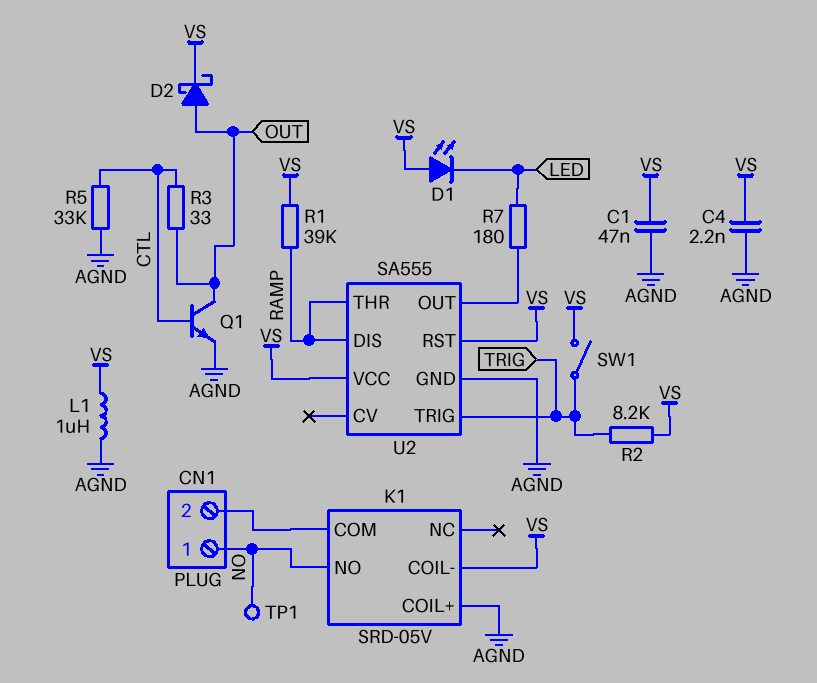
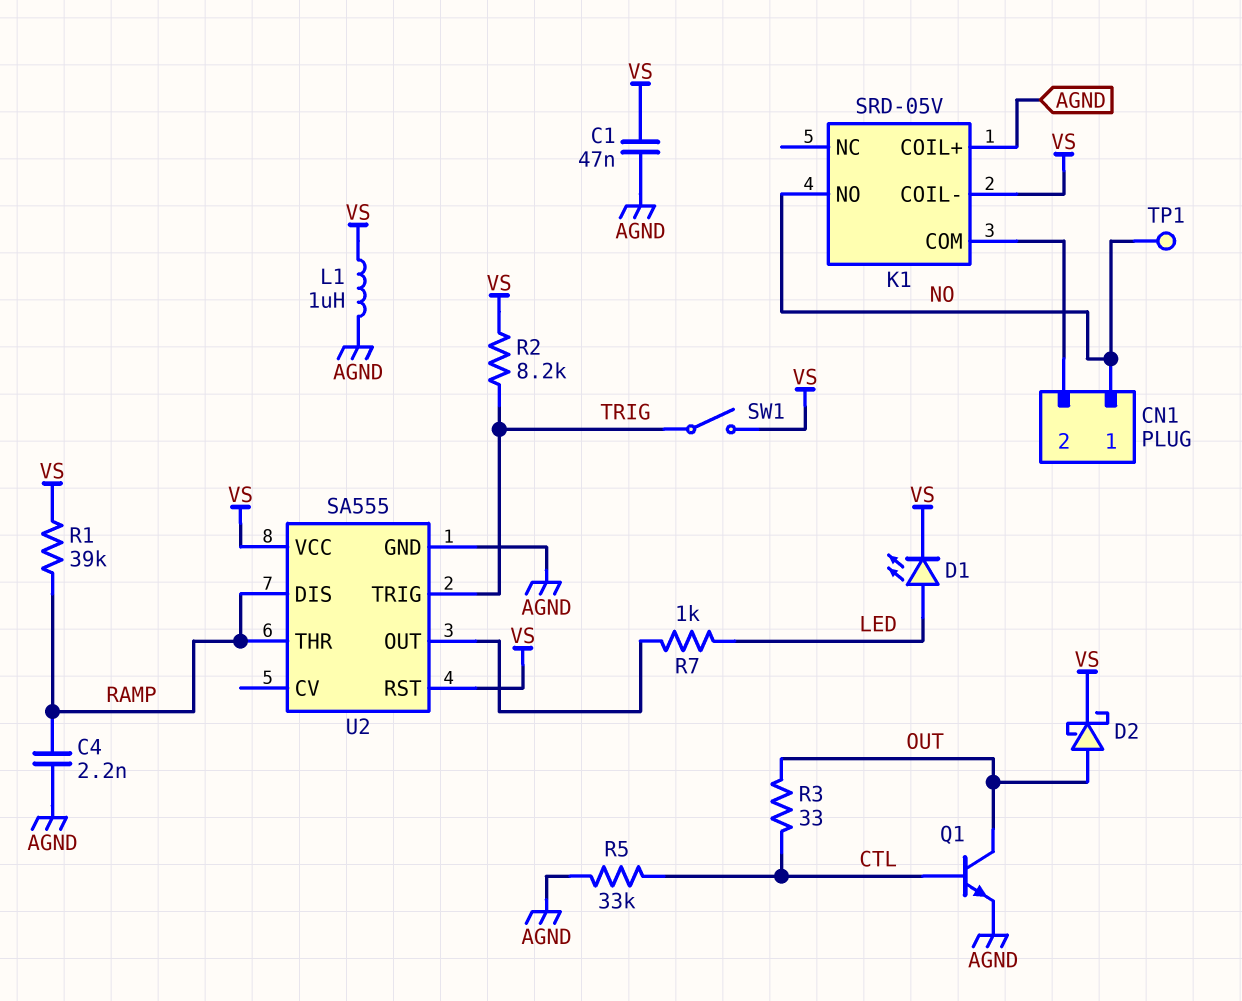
C4: 2.2nF (AGND, VS) -> 2.2nF (AGND, RAMP)
D1: LED (A VS, K LED) -> LED (A LED, K VS)
R7: 180 (LED, U2/OUT) -> 1k (LED, U2/OUT)

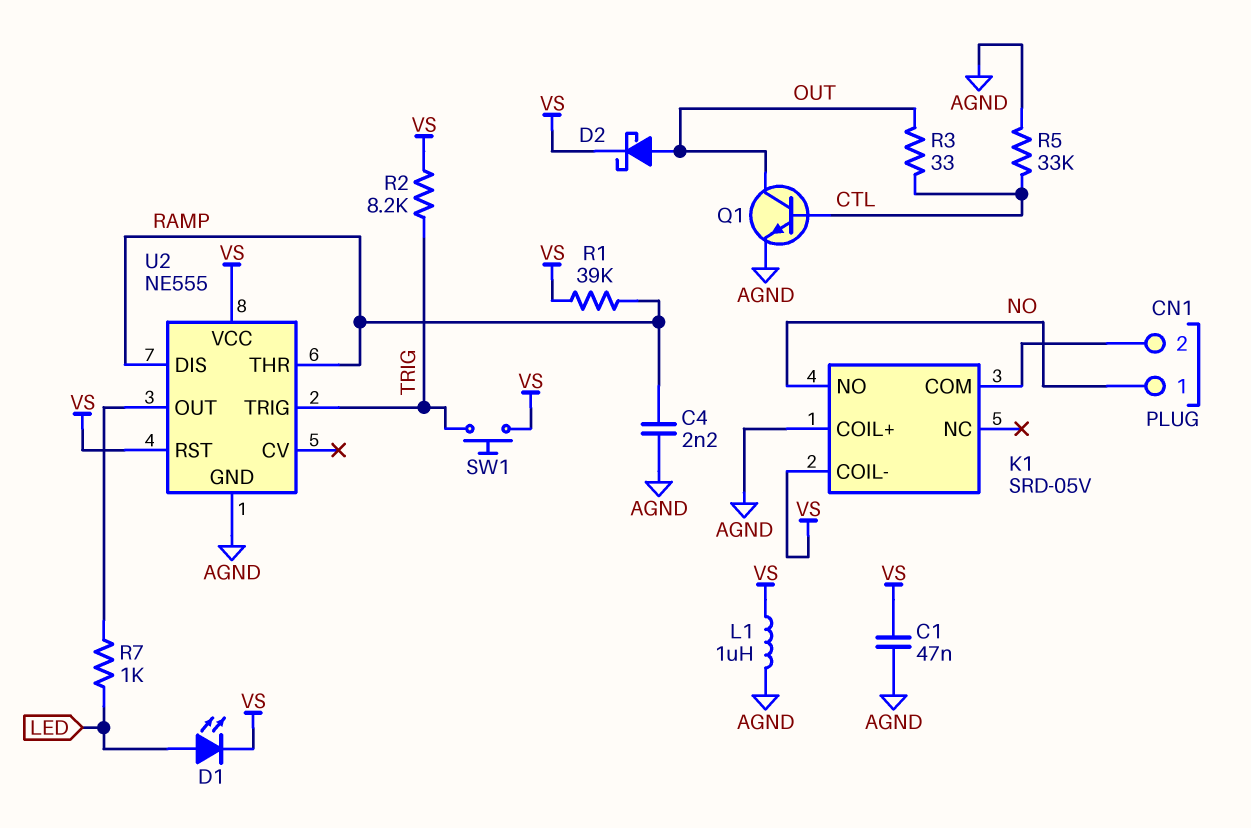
SW1: switch (TRIG, VS) -> button (TRIG, VS)
TP1: test point (NO) -> none
U2: SA555 -> NE555

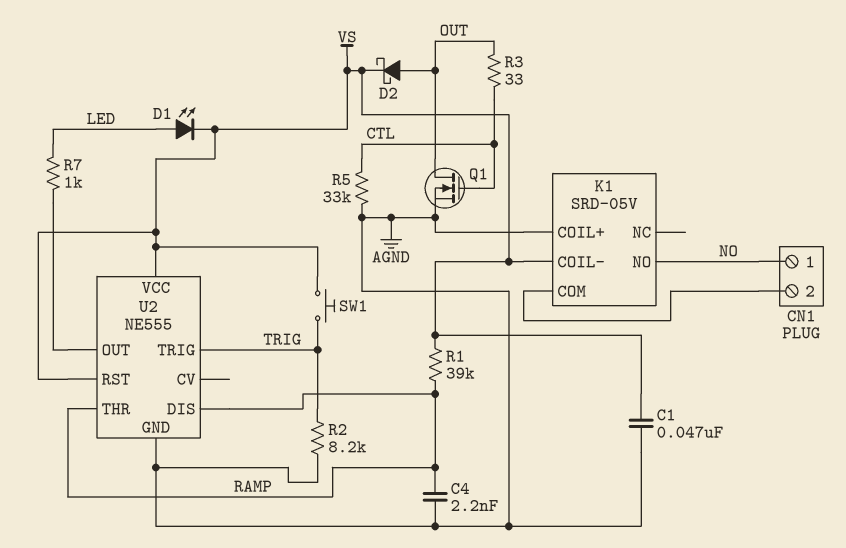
L1: 1uH (AGND, VS) -> none
Q1: NPN (B CTL, C OUT, E AGND) -> NMOS (G CTL, D OUT, S AGND)
R2: 8.2k (TRIG, VS) -> 8.2k (AGND, TRIG)

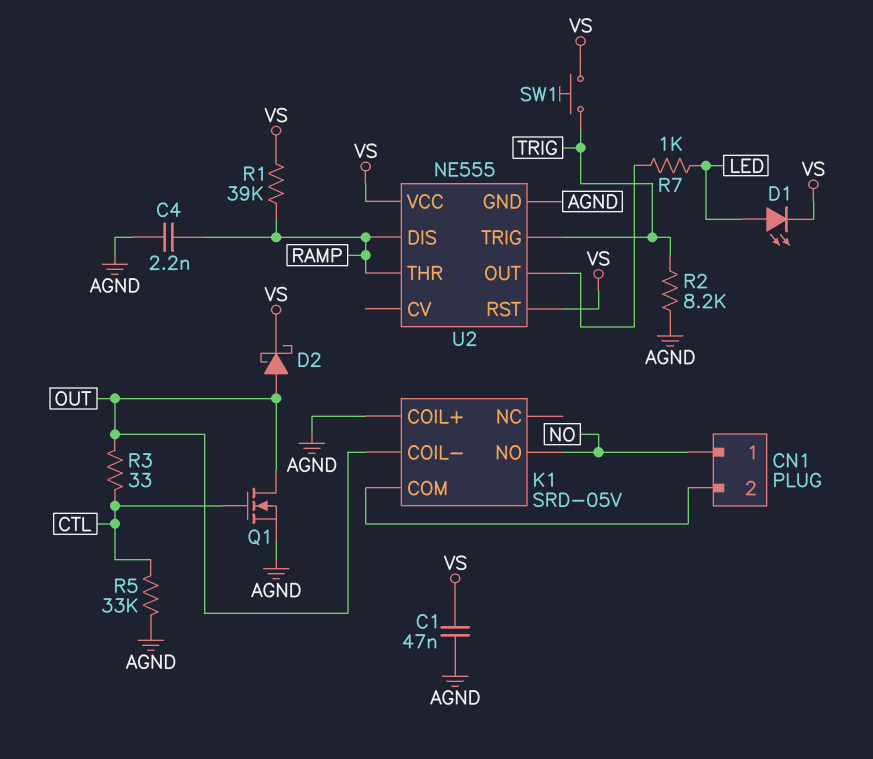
K1 pin COIL-: VS -> OUT

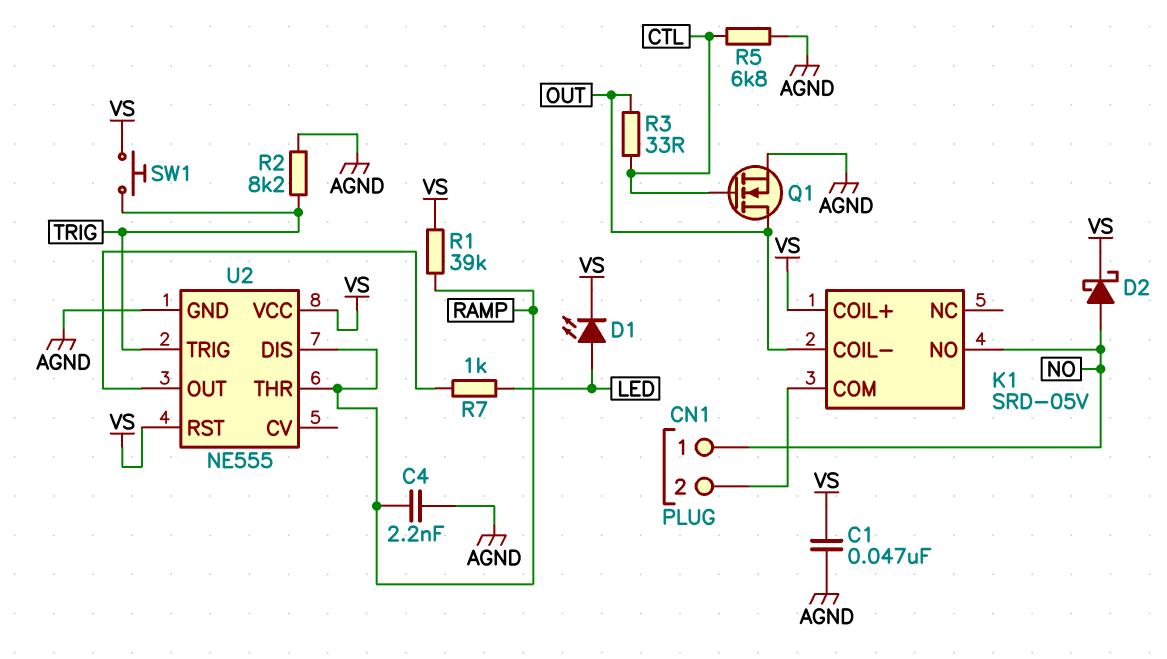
D2: schottky (A OUT, K VS) -> schottky (A NO, K VS)
K1 pin COIL+: AGND -> VS
R5: 33k (AGND, CTL) -> 6.8k (AGND, CTL)

